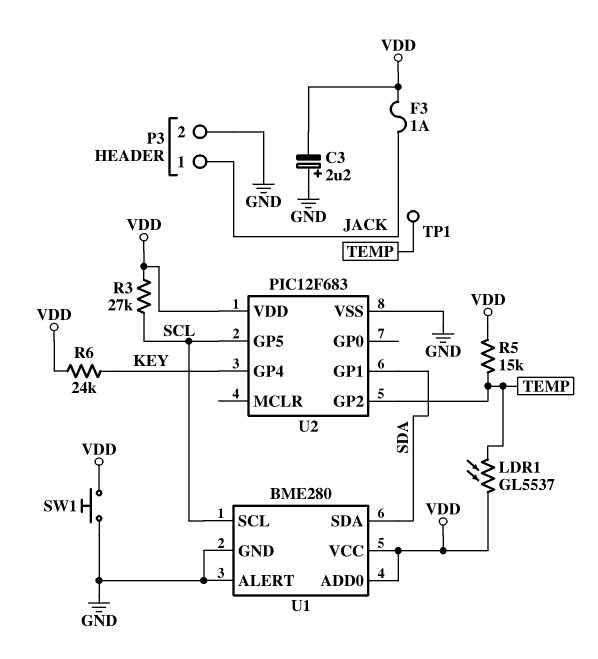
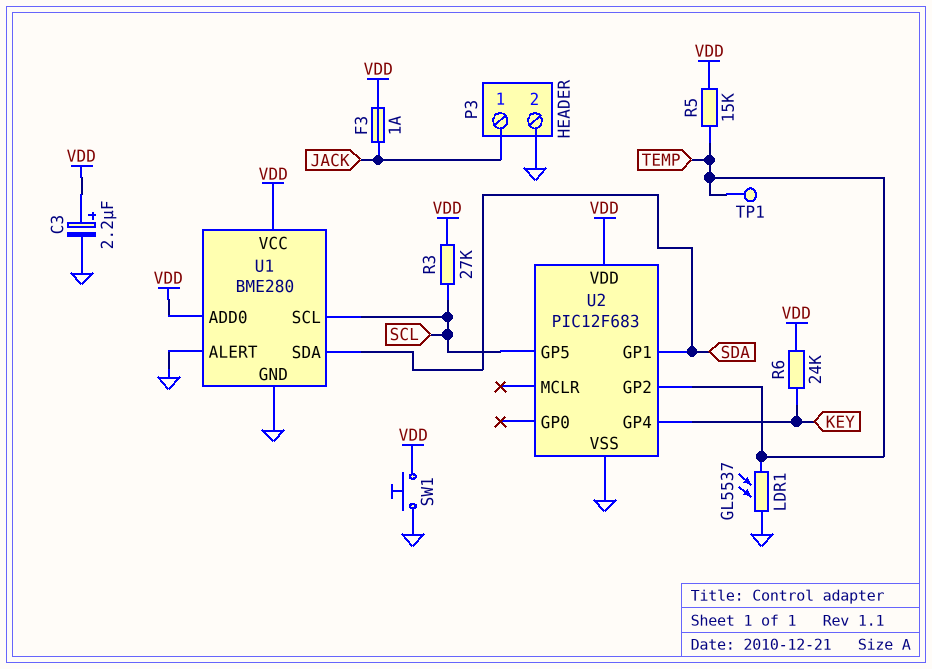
C3: 2.2uF (plus GND, minus VDD) -> 2.2uF (plus VDD, minus GND)
LDR1: GL5537 (TEMP, VDD) -> GL5537 (GND, TEMP)

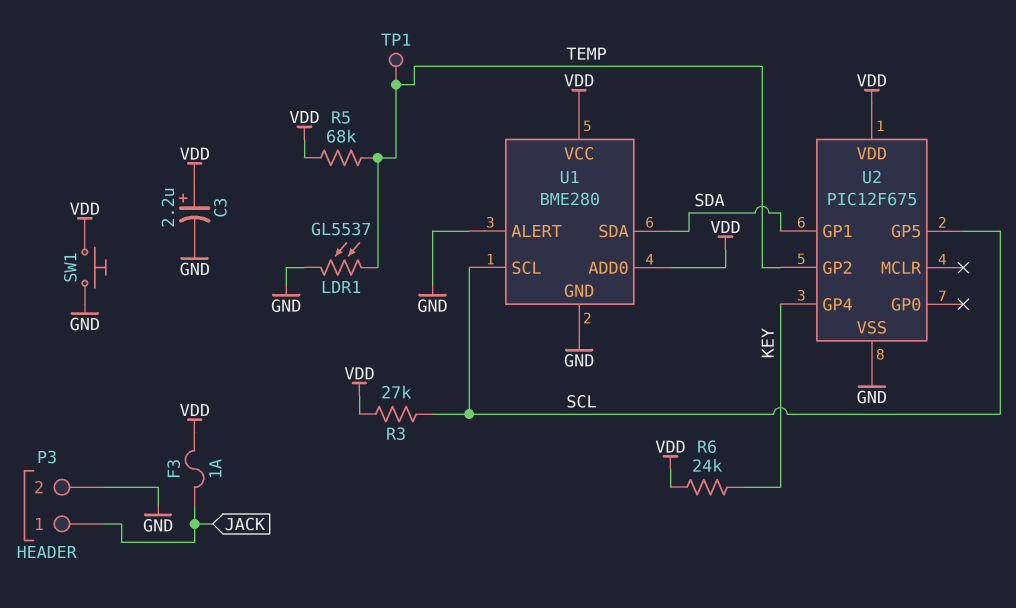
R5: 15k (TEMP, VDD) -> 68k (TEMP, VDD)
U2: PIC12F683 -> PIC12F675

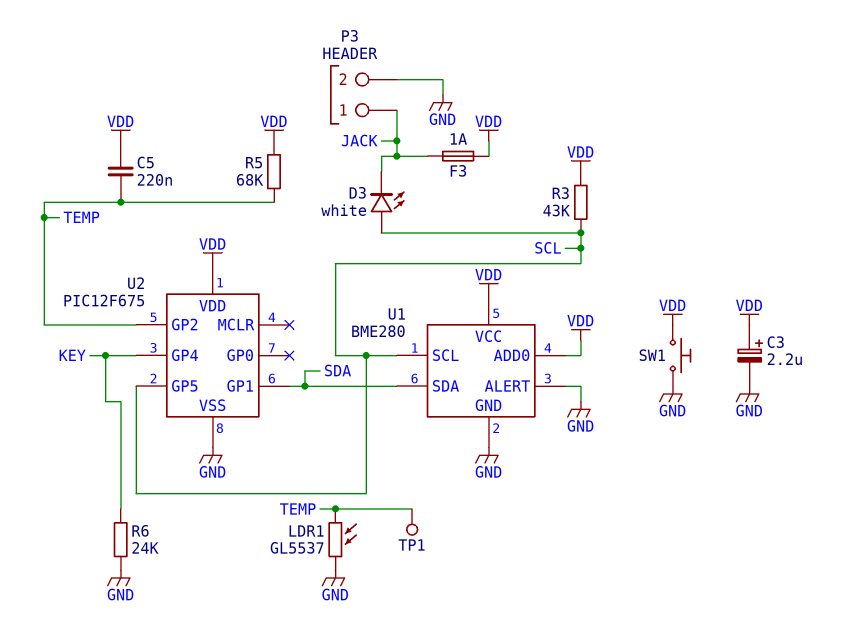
C5: none -> 220nF (TEMP, VDD)
D3: none -> LED white (A SCL, K JACK)
R3: 27k (SCL, VDD) -> 43k (SCL, VDD)
R6: 24k (KEY, VDD) -> 24k (GND, KEY)

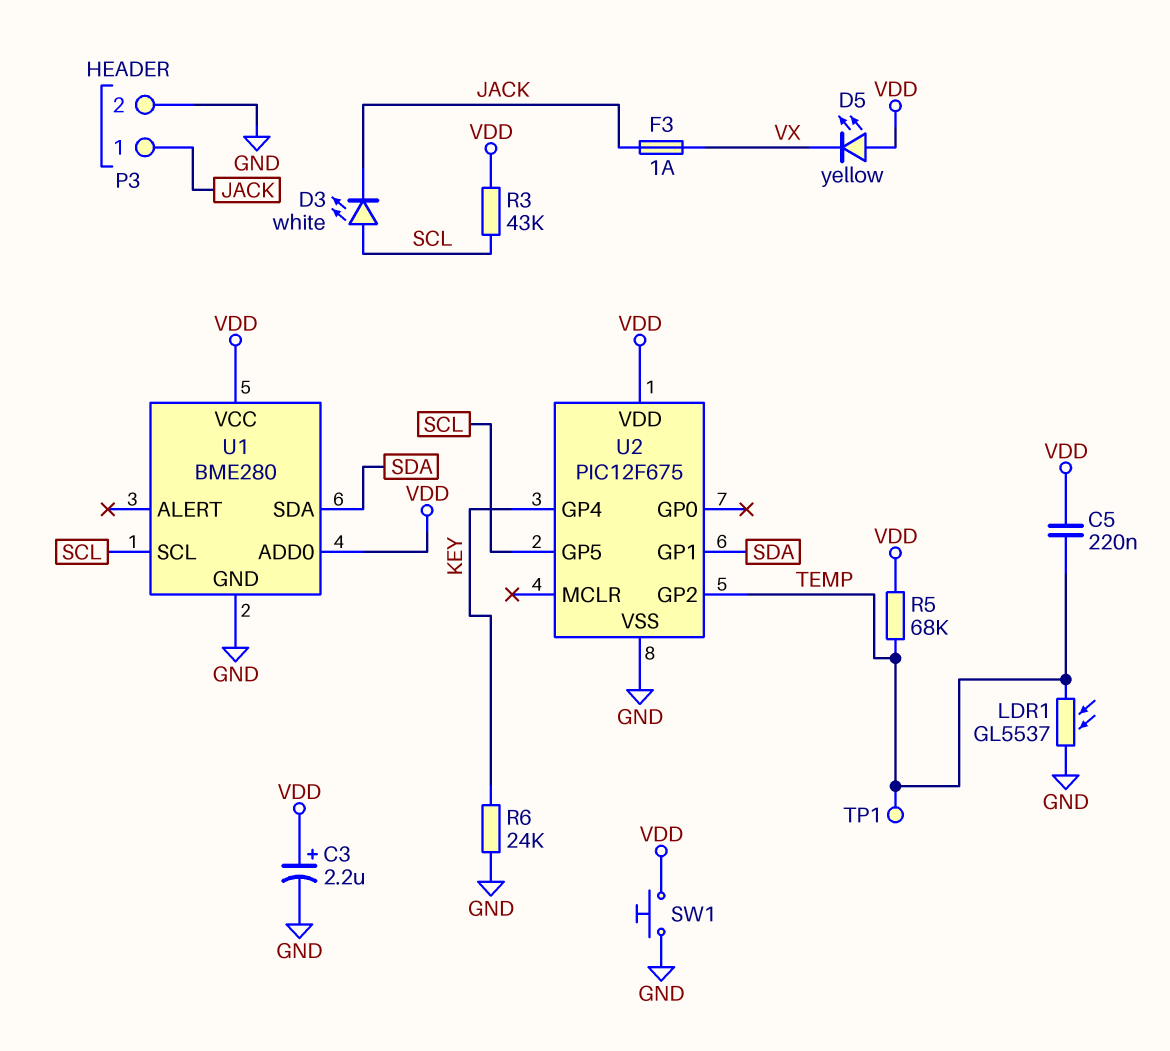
D5: none -> LED yellow (A VDD, K VX)
F3: 1A (JACK, VDD) -> 1A (JACK, VX)
U1 pin ALERT: GND -> none

